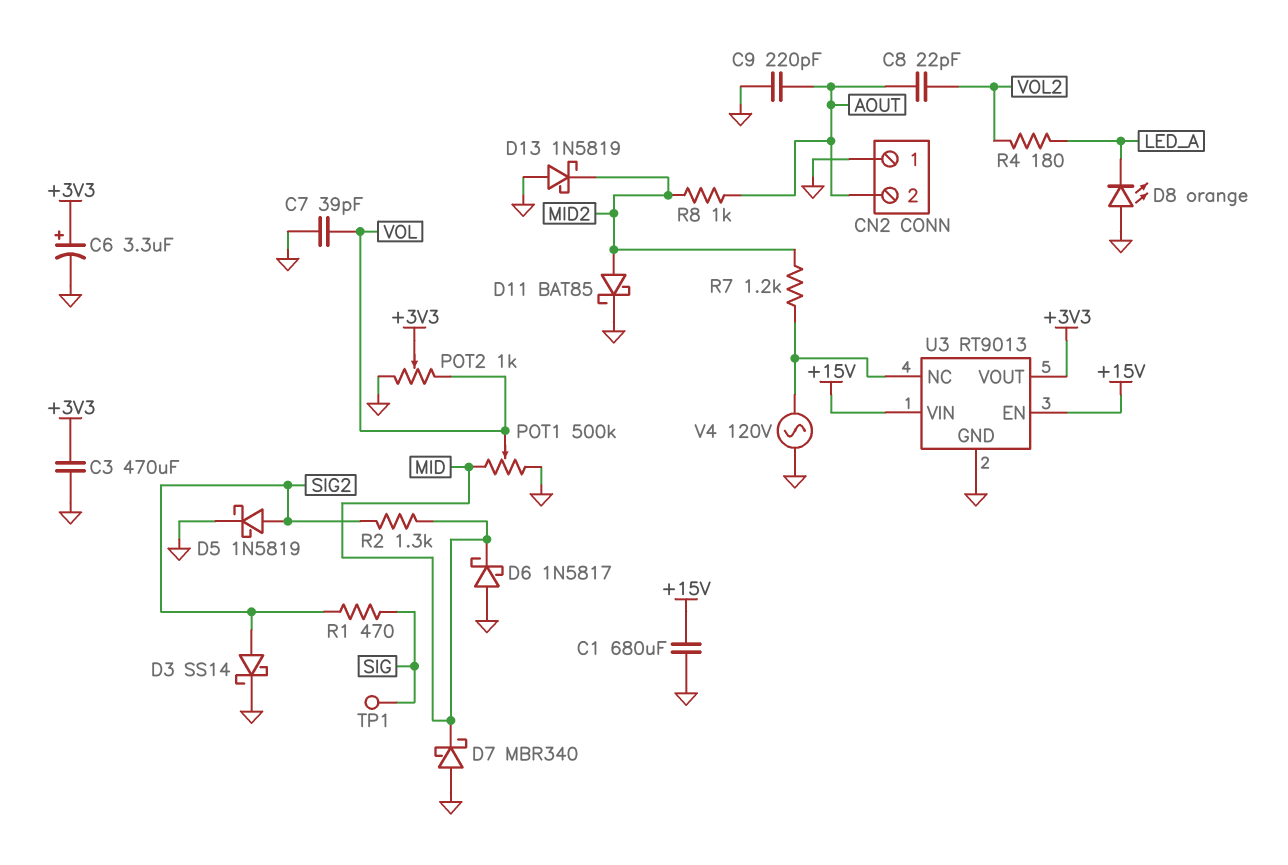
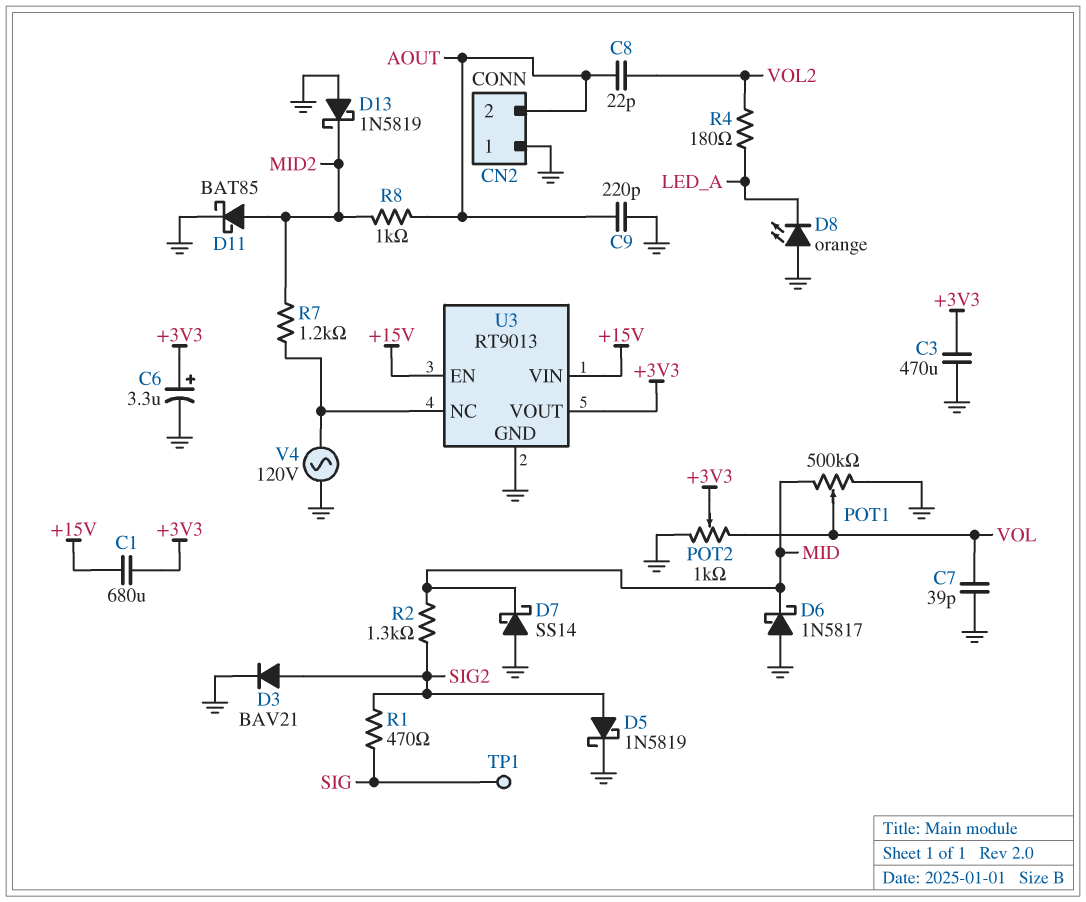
C1: 680uF (+15V, GND) -> 680uF (+3V3, +15V)
D3: schottky SS14 (A SIG2, K GND) -> diode BAV21 (A SIG2, K GND)
D7: schottky MBR340 (A GND, K MID) -> schottky SS14 (A GND, K MID)

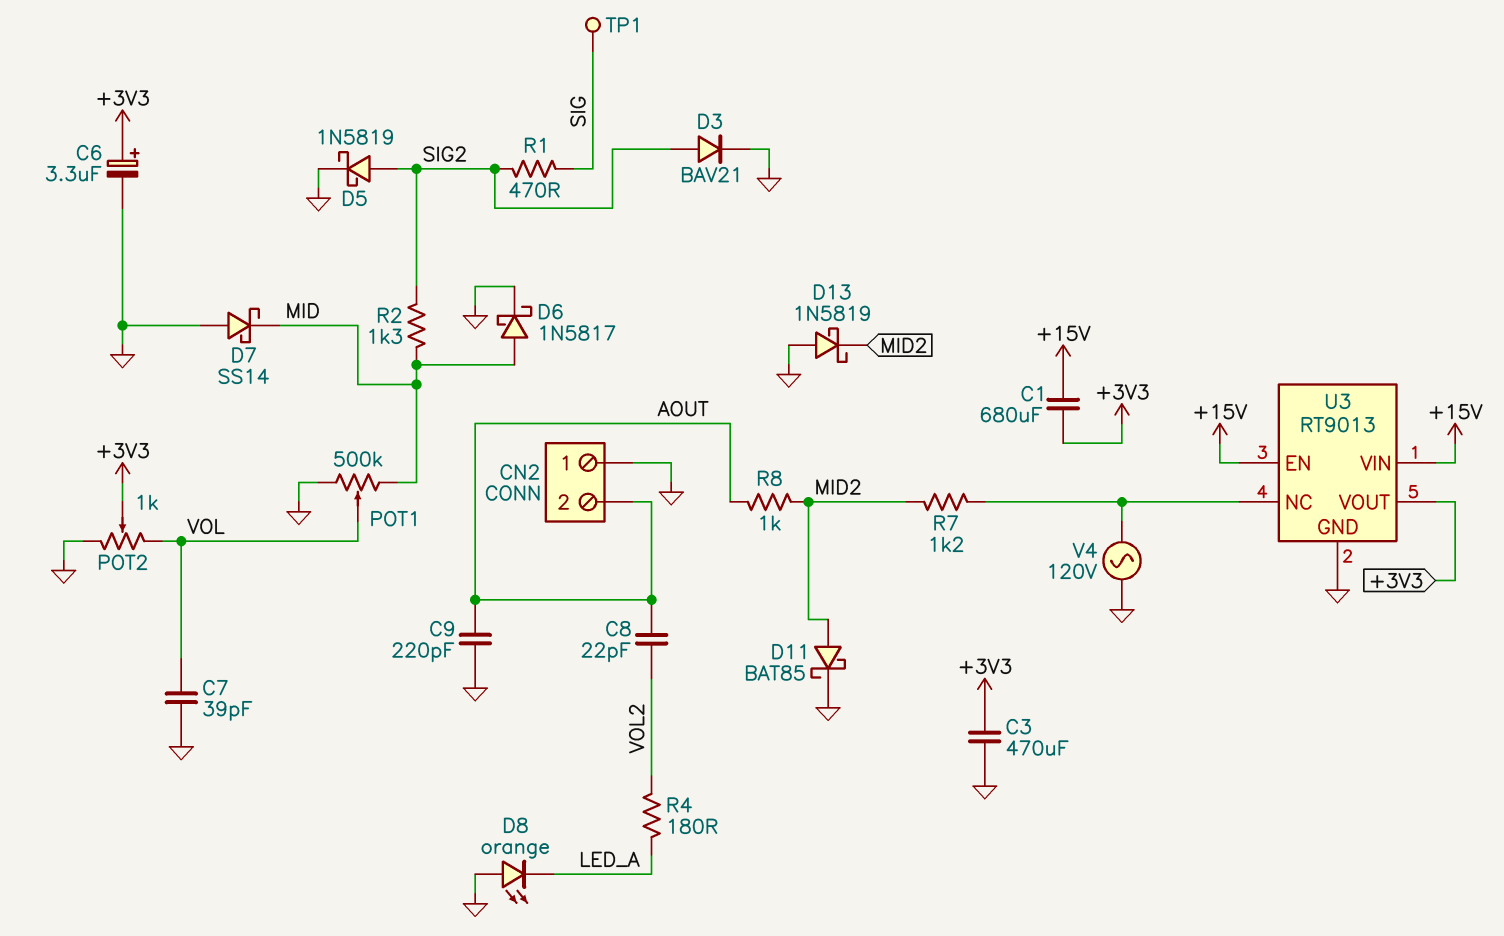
D6: schottky 1N5817 (A GND, K MID) -> schottky 1N5817 (A MID, K GND)

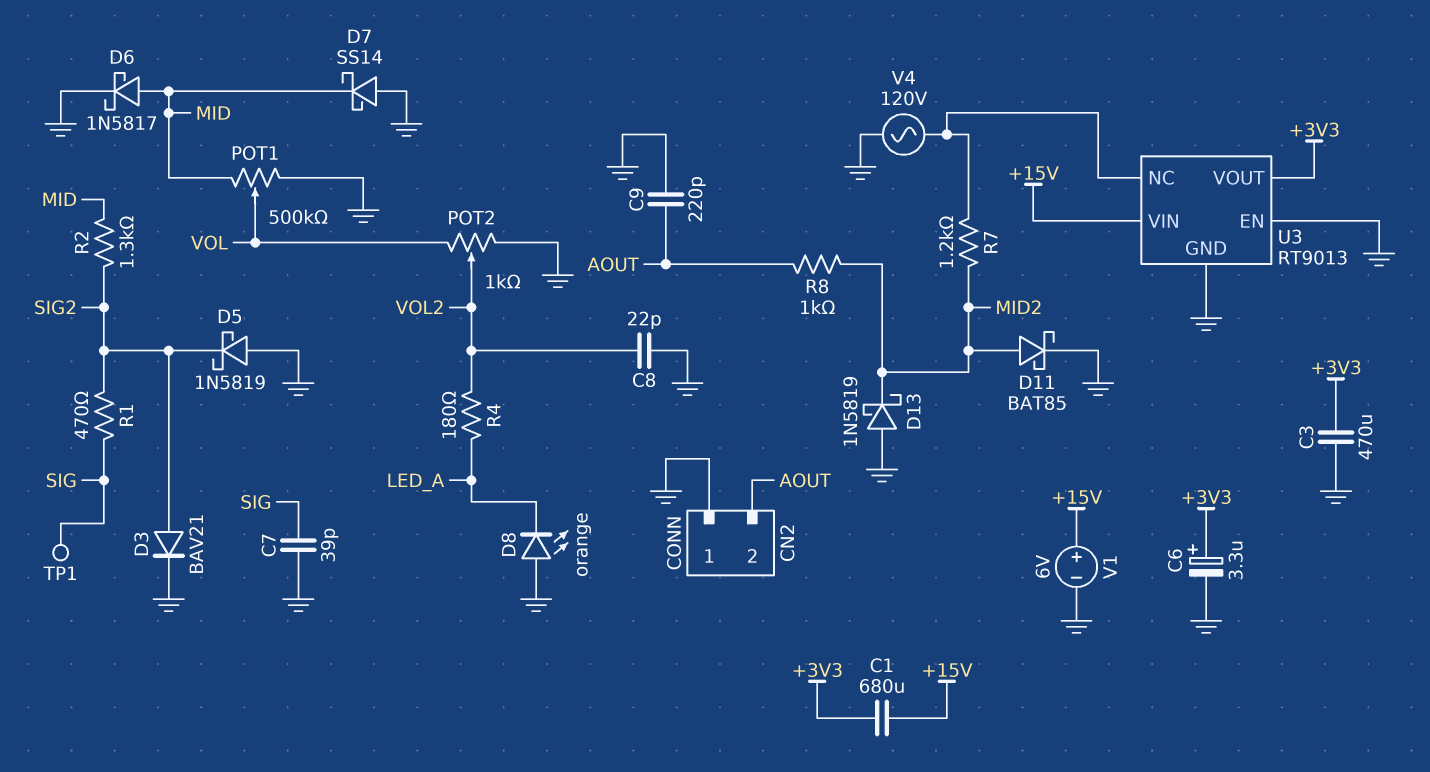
C7: 39pF (GND, VOL) -> 39pF (GND, SIG)
C8: 22pF (AOUT, VOL2) -> 22pF (GND, VOL2)
D5: schottky 1N5819 (A SIG2, K GND) -> schottky 1N5819 (A GND, K SIG2)
POT2: 1k (GND, VOL, wiper +3V3) -> 1k (GND, VOL, wiper VOL2)
U3 pin EN: +15V -> GND
V1: none -> 6V (plus +15V, minus GND)

